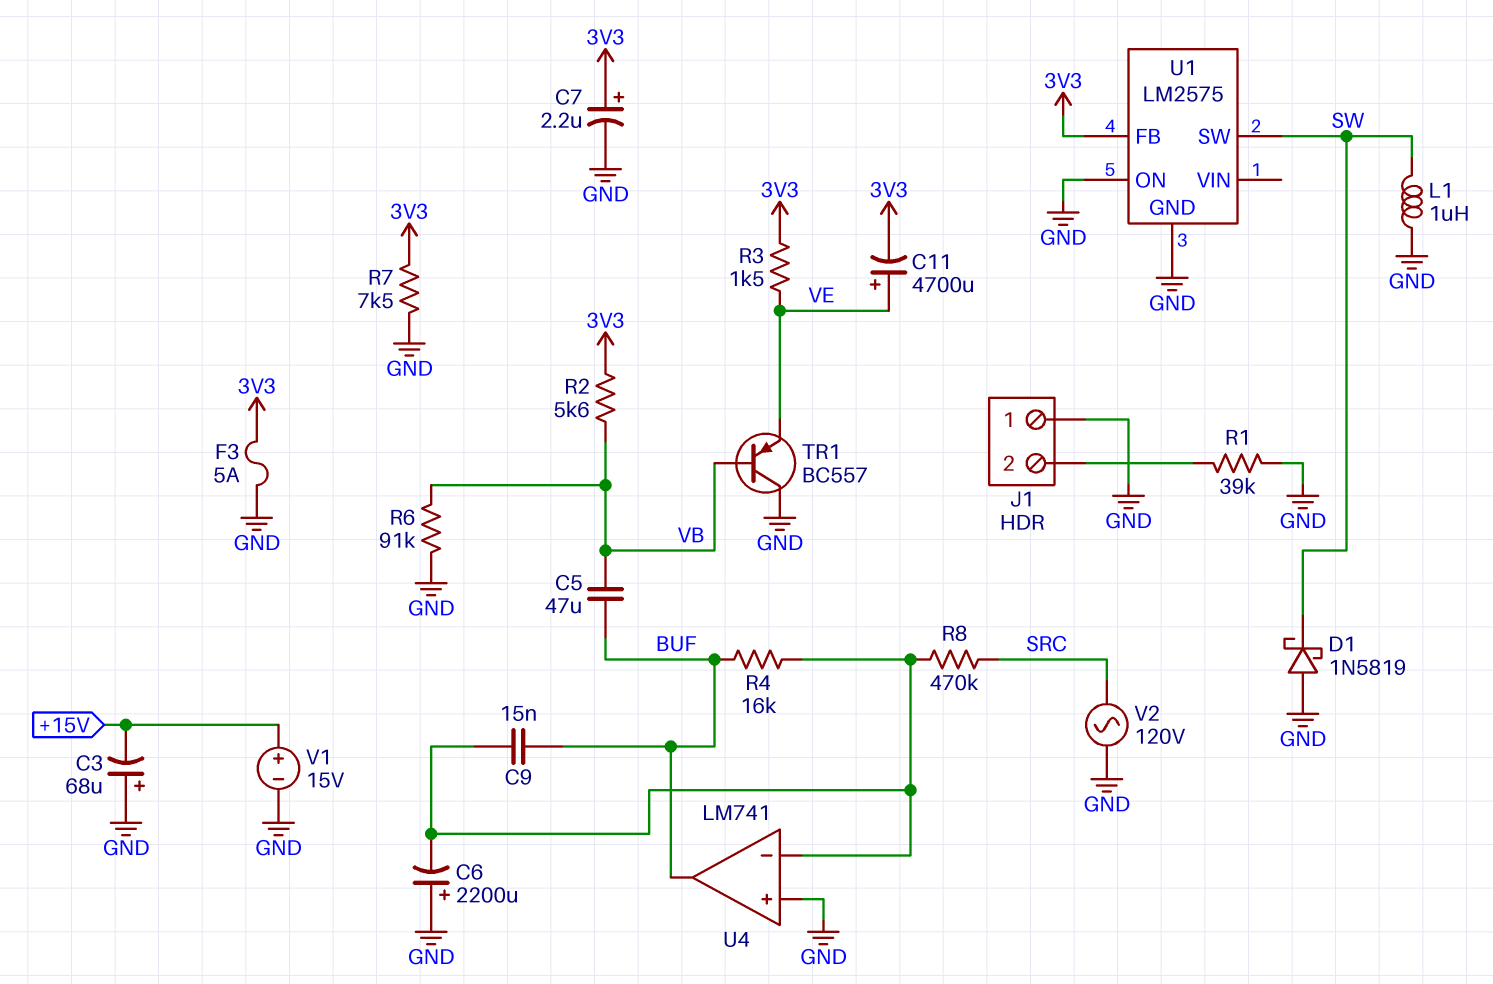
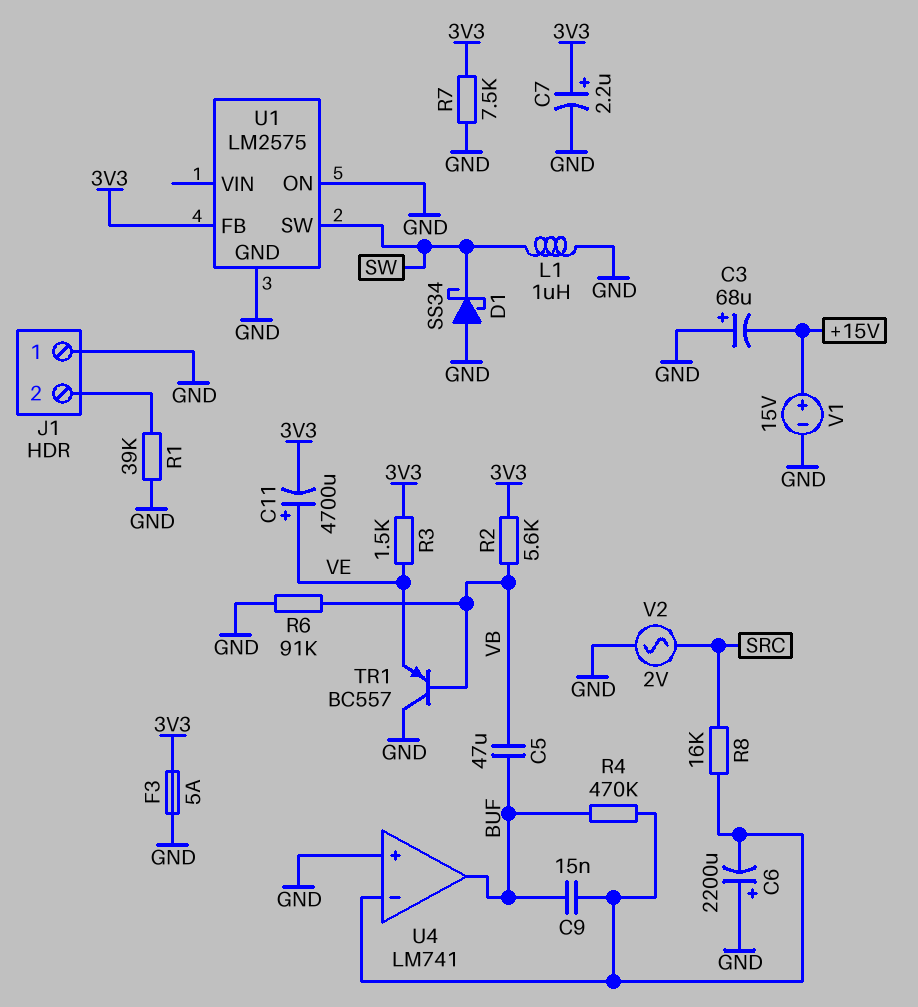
D1: schottky 1N5819 (A GND, K SW) -> schottky SS34 (A GND, K SW)
R4: 16k (BUF, U4/in-) -> 470k (BUF, U4/in-)
R8: 470k (SRC, U4/in-) -> 16k (SRC, U4/in-)
V2: AC 120V (GND, SRC) -> AC 2V (GND, SRC)

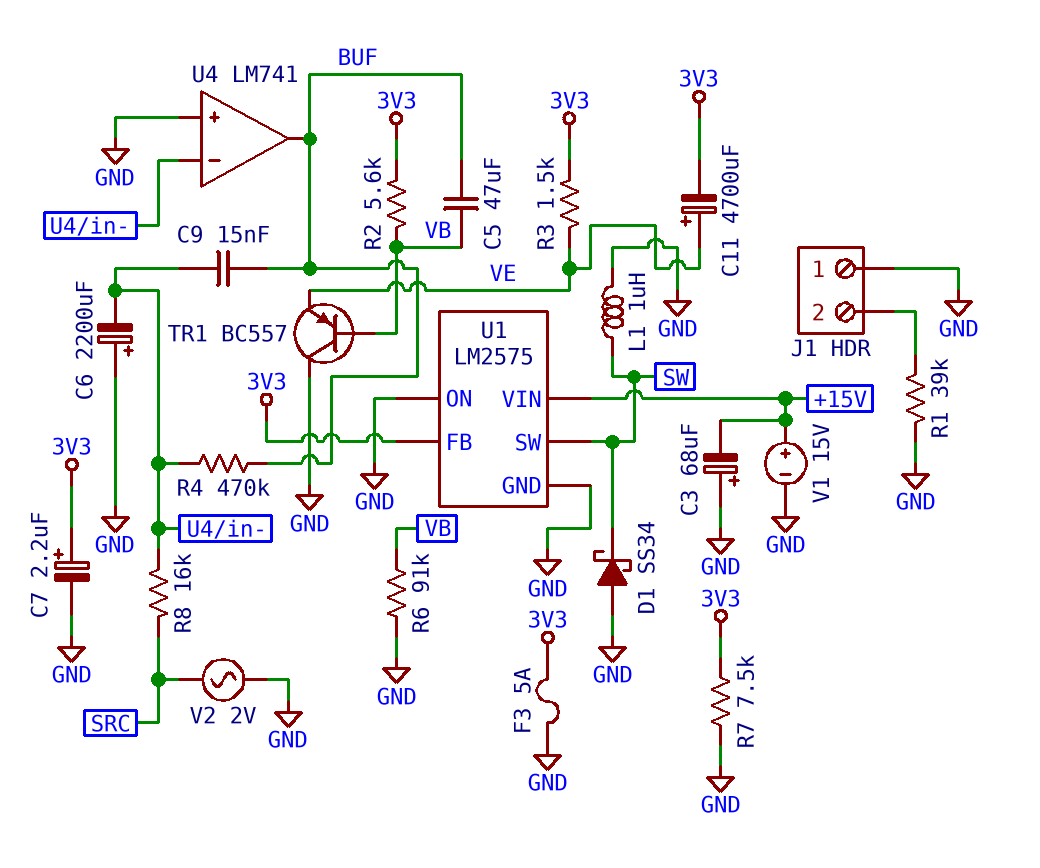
U1 pin VIN: none -> +15V

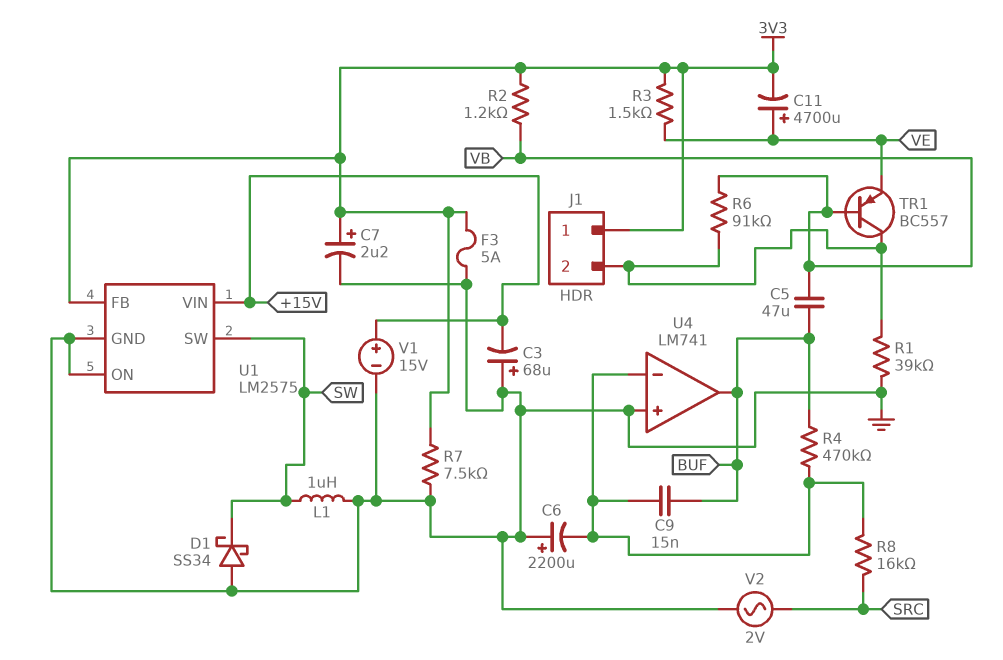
J1 pin 1: GND -> 3V3
R2: 5.6k (3V3, VB) -> 1.2k (3V3, VB)
R6: 91k (GND, VB) -> 91k (J1/2, VB)
TR1: PNP BC557 (B VB, C GND, E VE) -> PNP BC557 (B VB, C J1/2, E VE)

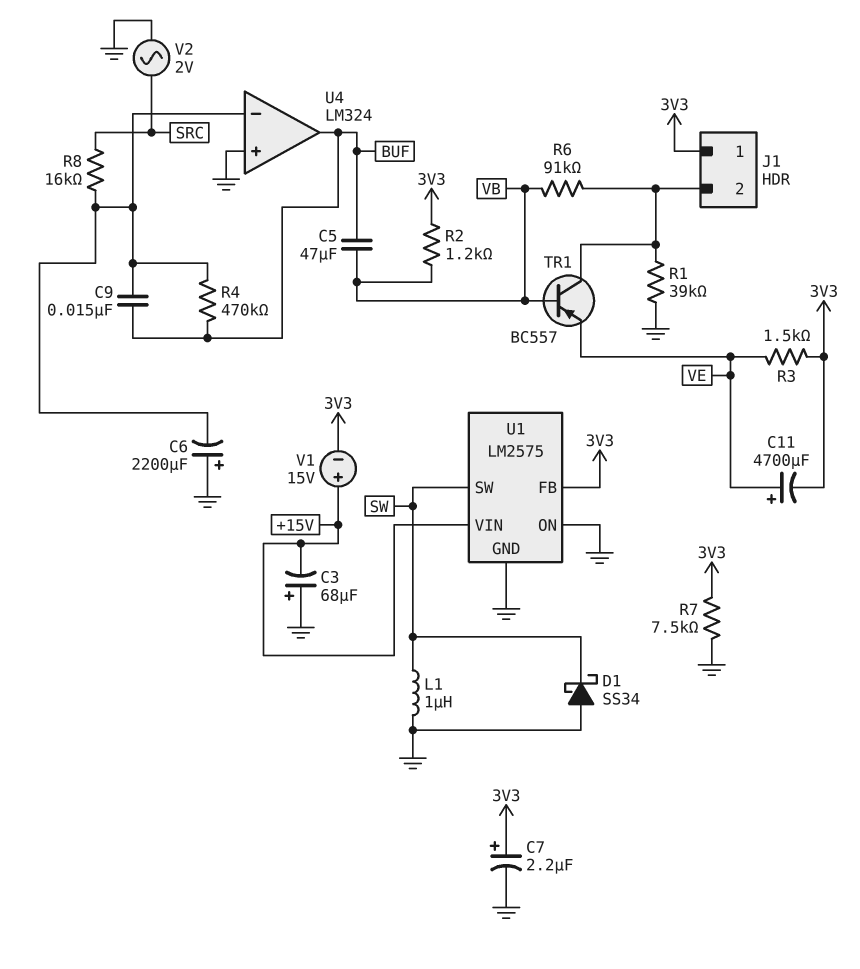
F3: 5A (3V3, GND) -> none
U4: LM741 -> LM324
V1: 15V (plus +15V, minus GND) -> 15V (plus +15V, minus 3V3)

